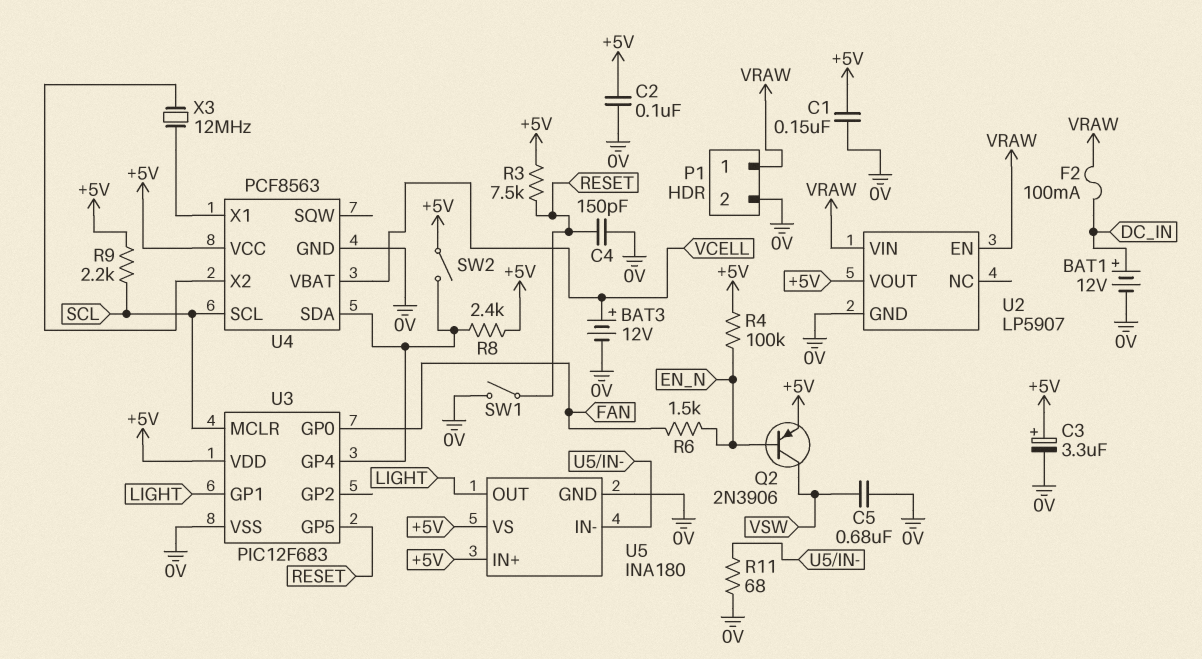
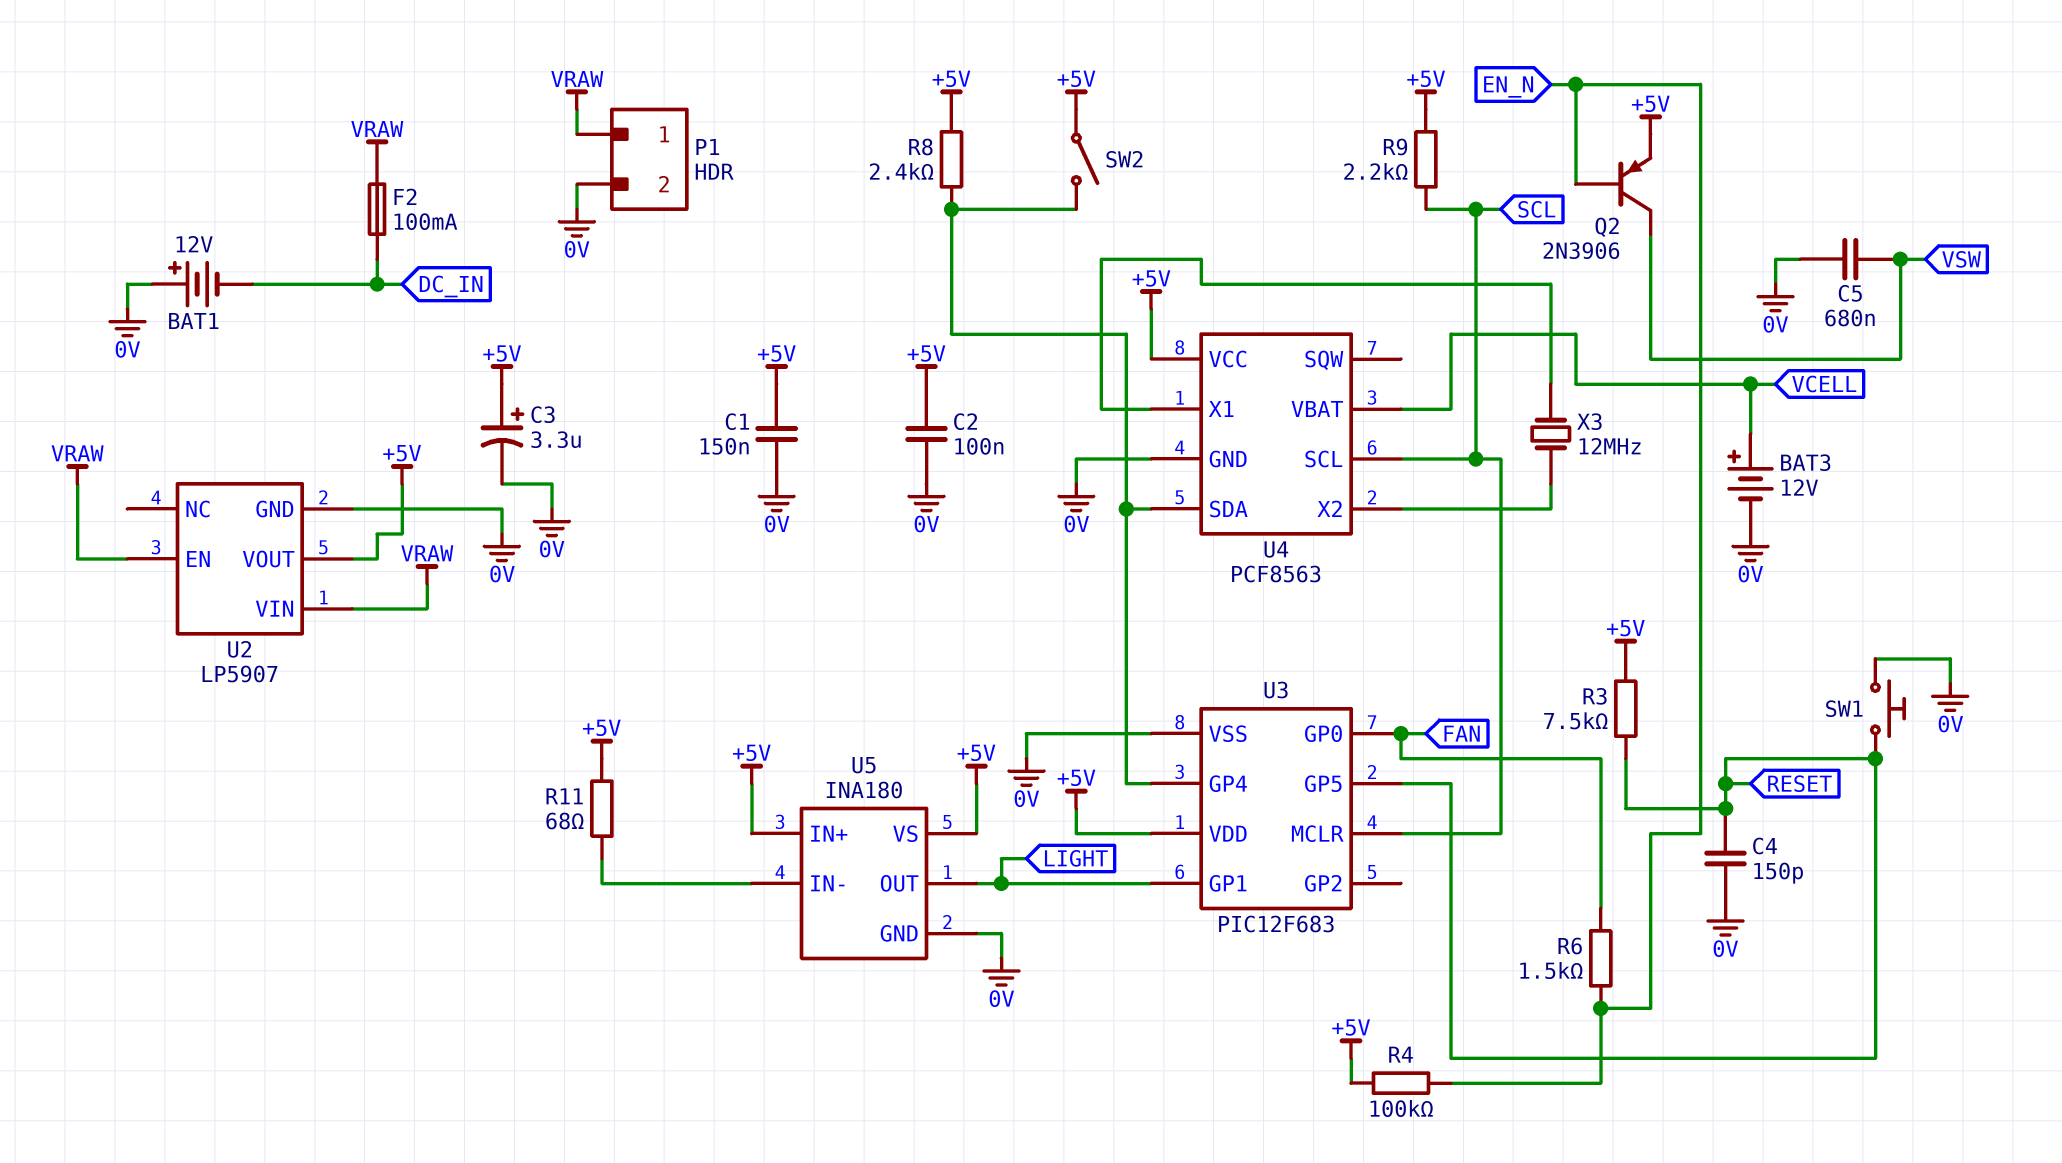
BAT1: 12V (plus DC_IN, minus 0V) -> 12V (plus 0V, minus DC_IN)
R11: 68 (0V, U5/IN-) -> 68 (+5V, U5/IN-)
SW1: switch (0V, RESET) -> button (0V, RESET)

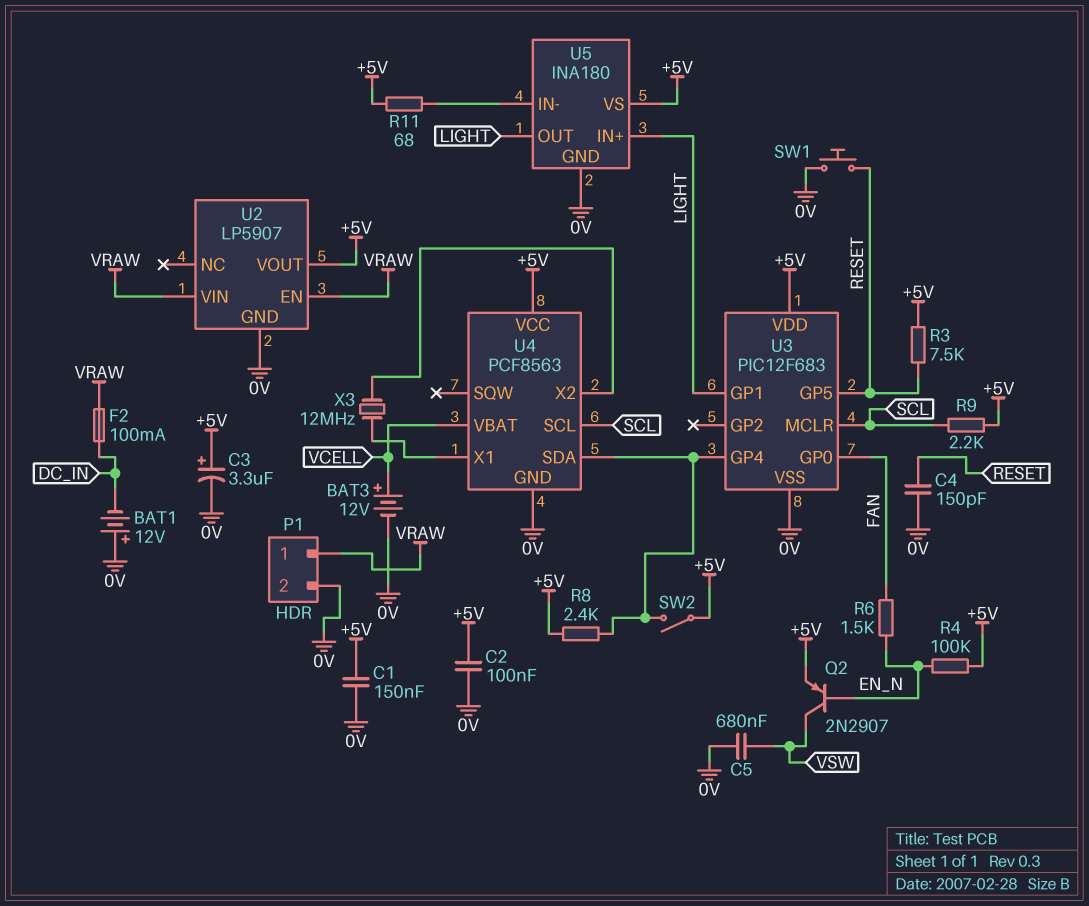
Q2: PNP 2N3906 (B EN_N, C VSW, E +5V) -> PNP 2N2907 (B EN_N, C VSW, E +5V)
U5 pin IN+: +5V -> LIGHT

